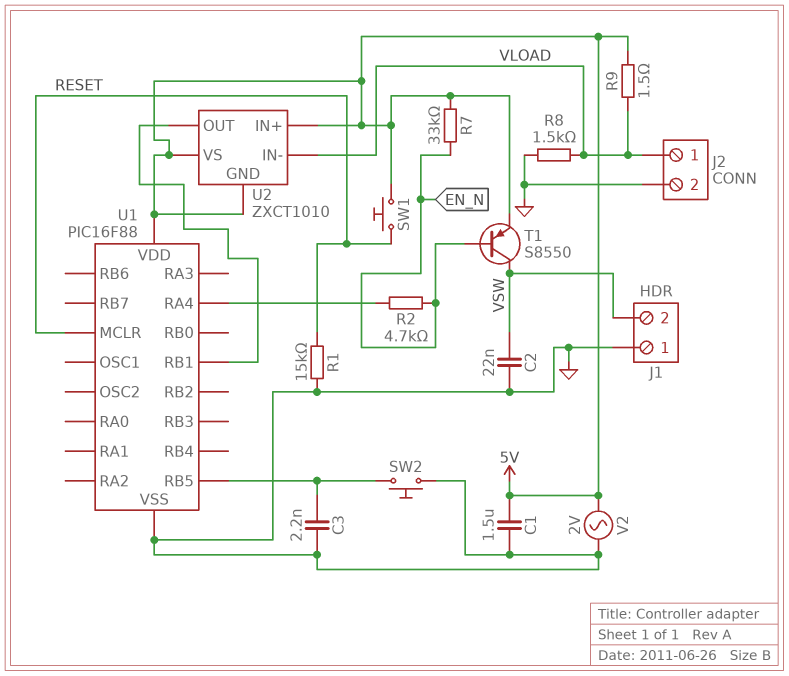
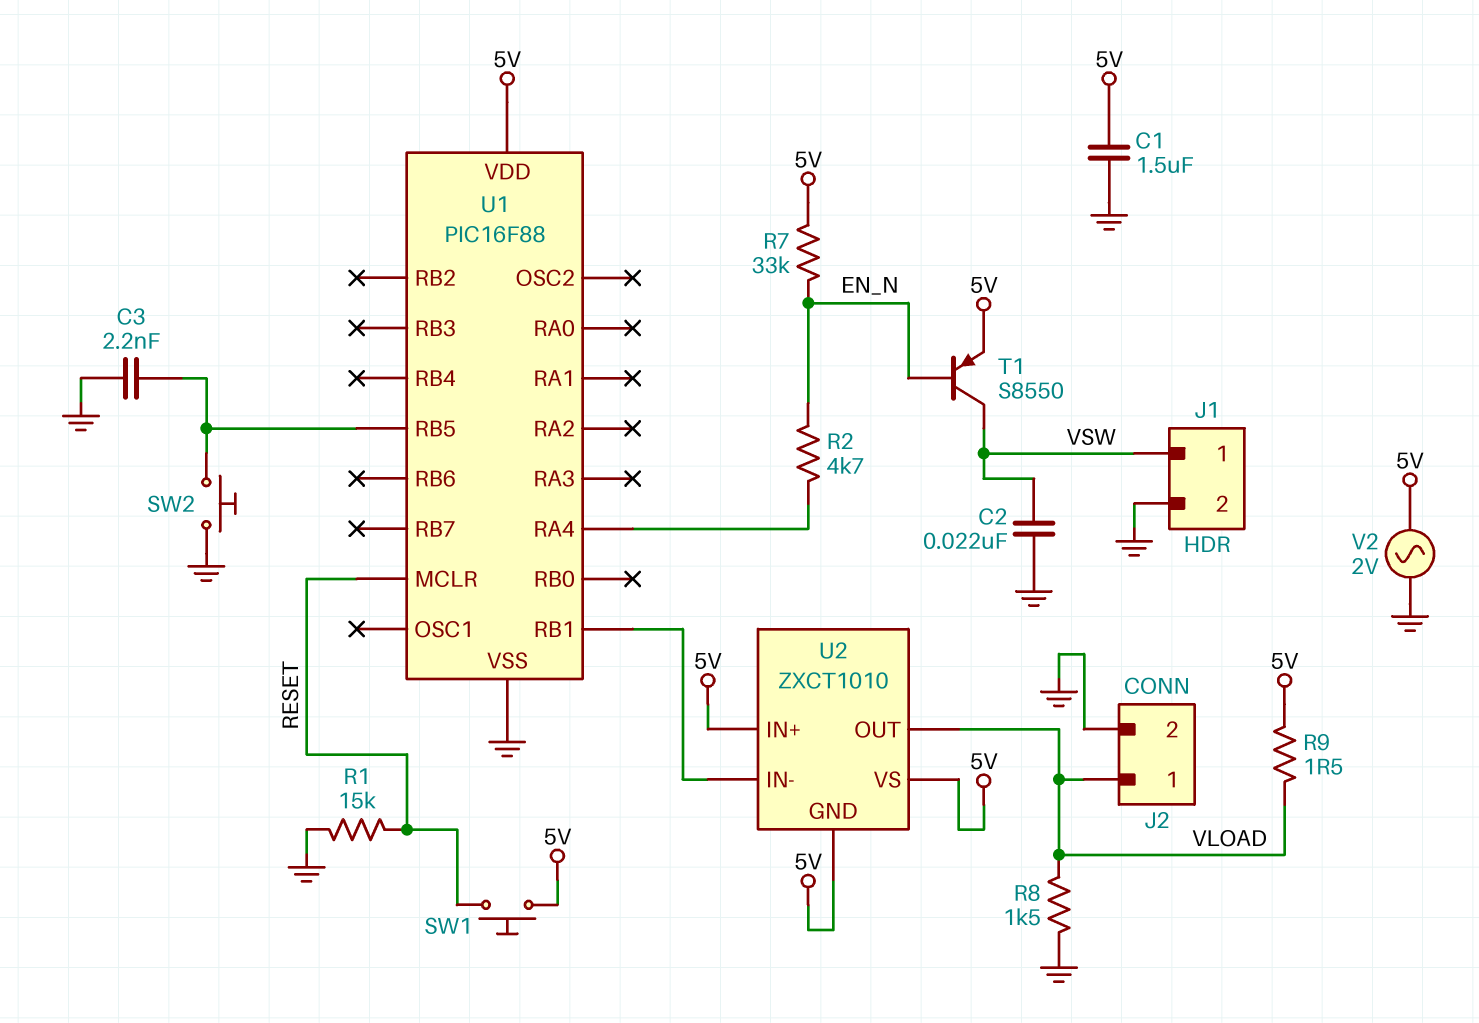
J1 pin 1: GND -> VSW
J1 pin 2: VSW -> GND
U2 pin IN-: VLOAD -> U1/RB1
U2 pin OUT: U1/RB1 -> VLOAD

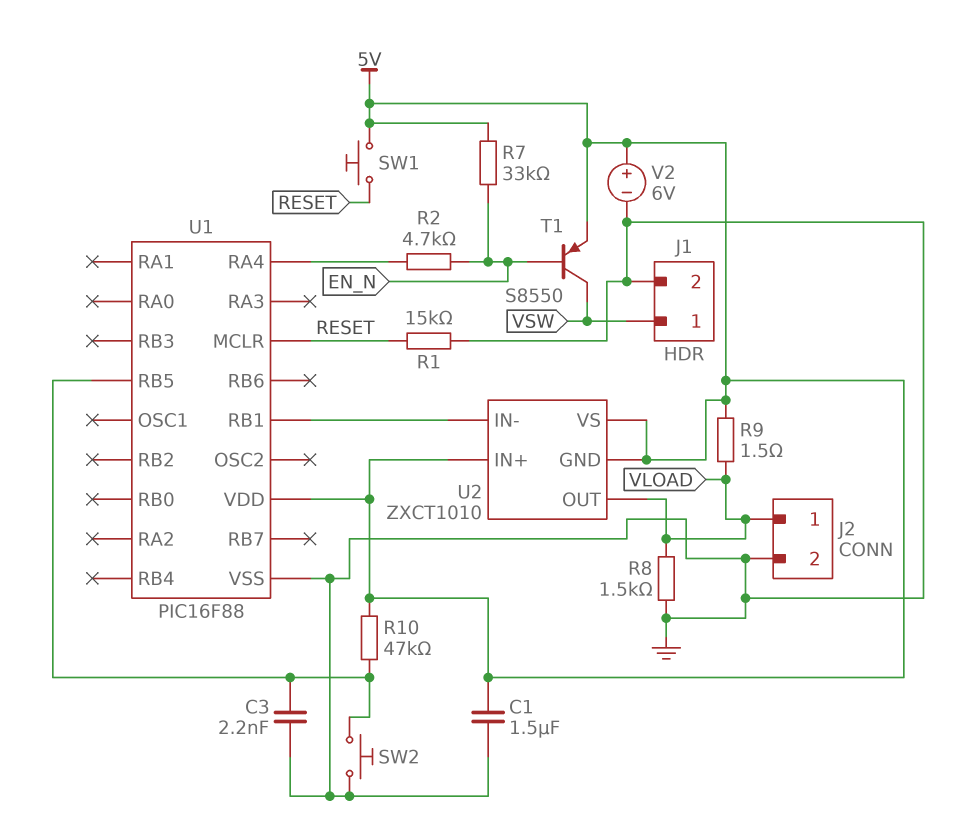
C2: 22nF (GND, VSW) -> none
R10: none -> 47k (5V, U1/RB5)
V2: AC 2V (5V, GND) -> 6V (plus 5V, minus GND)

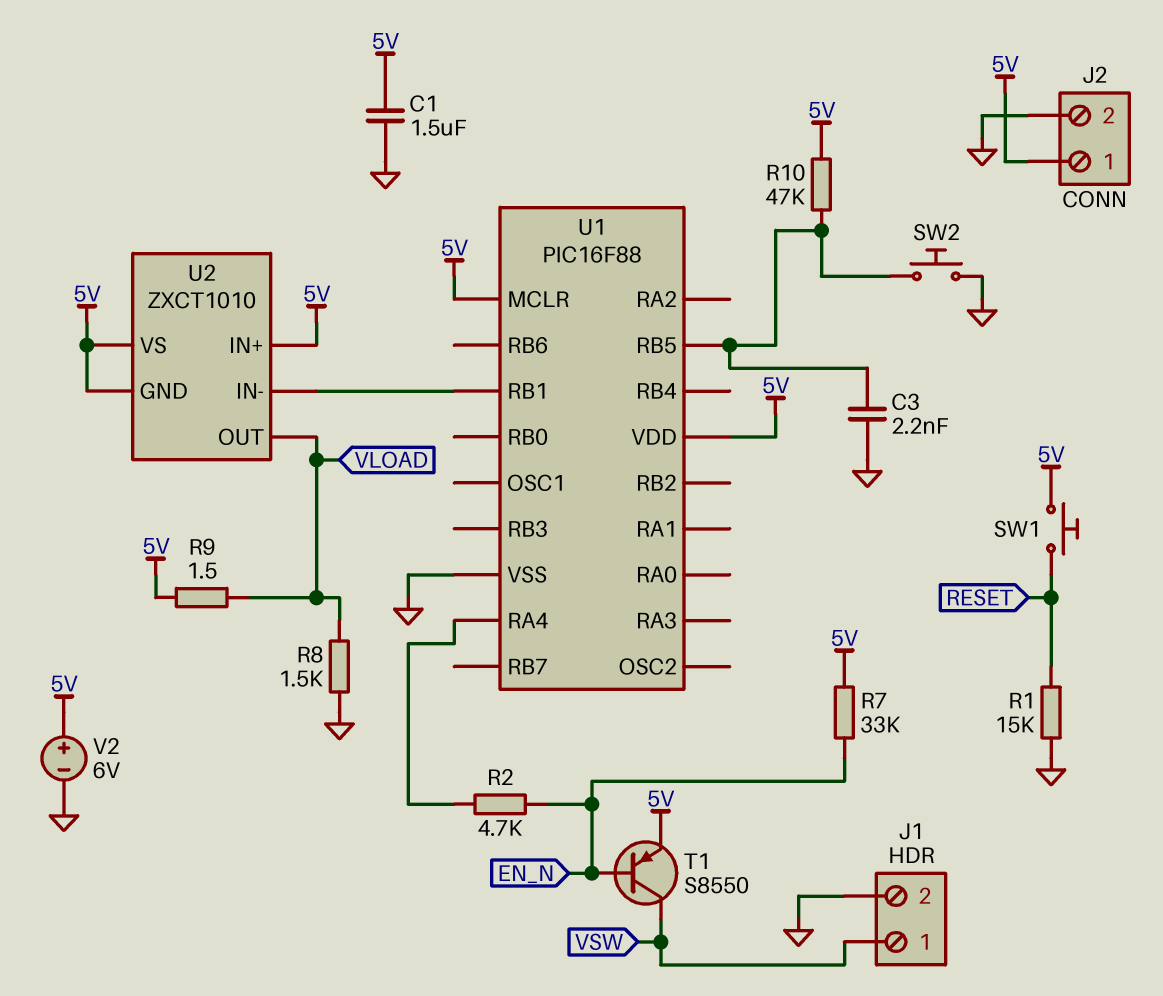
J2 pin 1: VLOAD -> 5V
U1 pin MCLR: RESET -> 5V

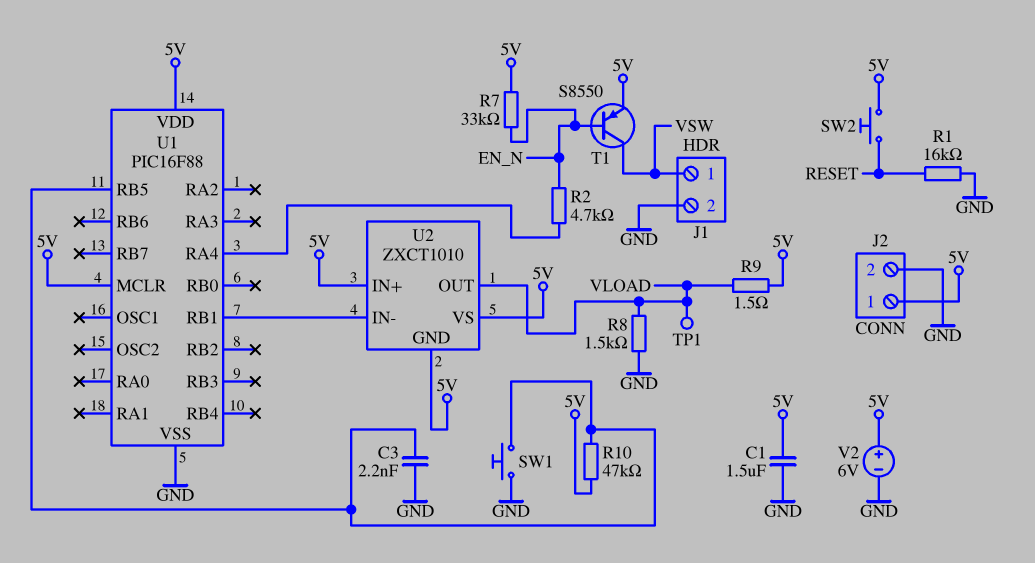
R1: 15k (GND, RESET) -> 16k (GND, RESET)
SW1: button (5V, RESET) -> button (GND, U1/RB5)
SW2: button (GND, U1/RB5) -> button (5V, RESET)
TP1: none -> test point (VLOAD)

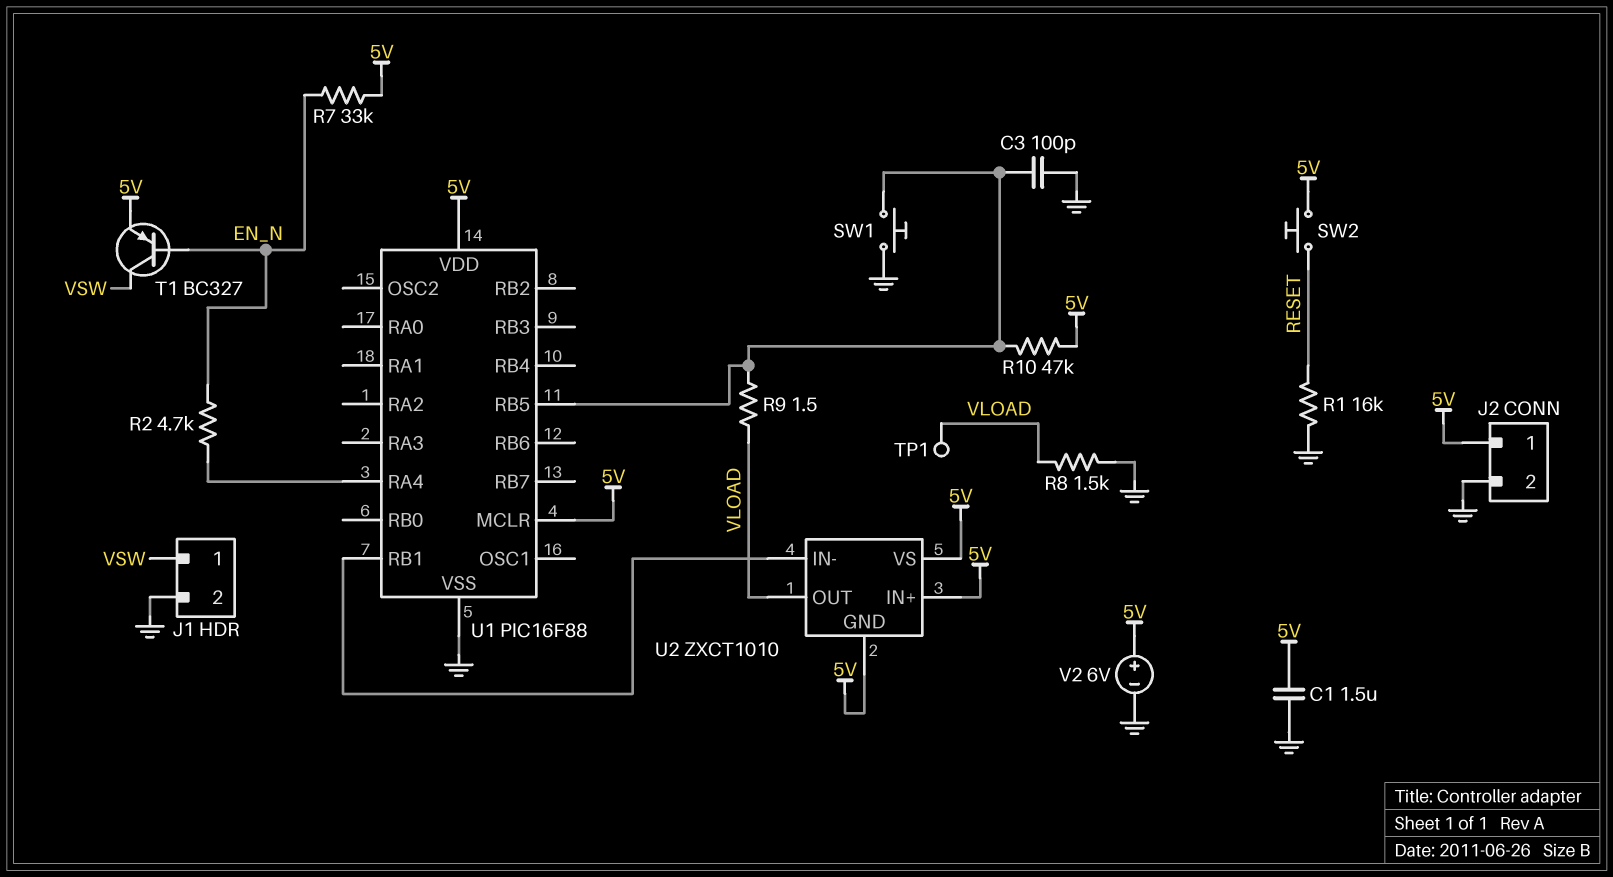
C3: 2.2nF (GND, U1/RB5) -> 100pF (GND, U1/RB5)
R9: 1.5 (5V, VLOAD) -> 1.5 (U1/RB5, VLOAD)
T1: PNP S8550 (B EN_N, C VSW, E 5V) -> PNP BC327 (B EN_N, C VSW, E 5V)

